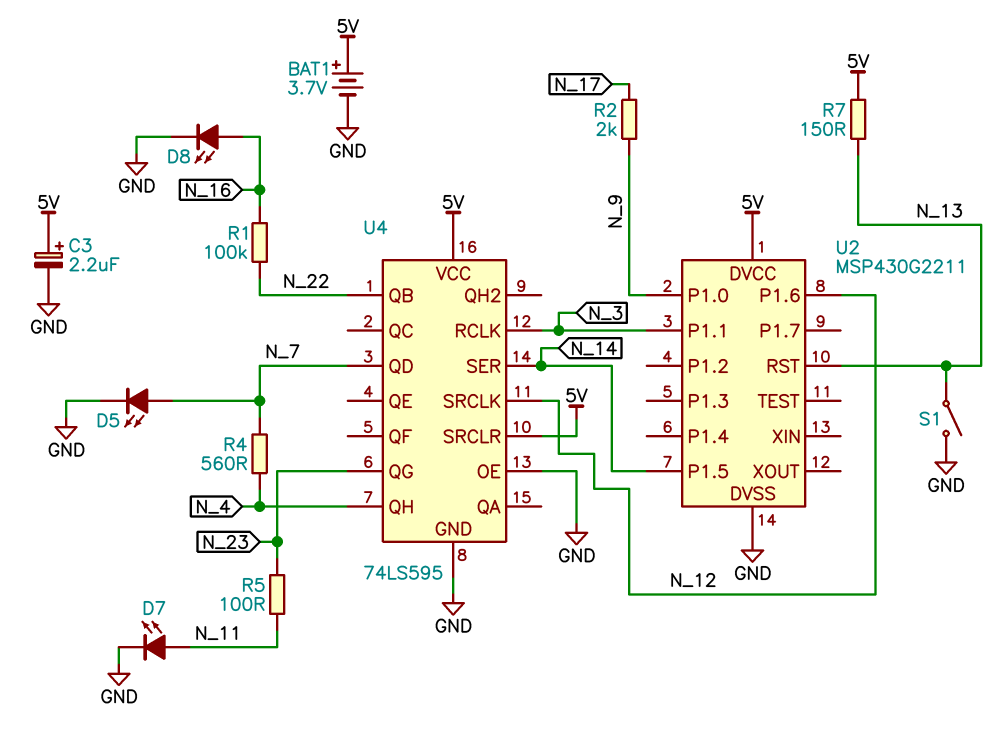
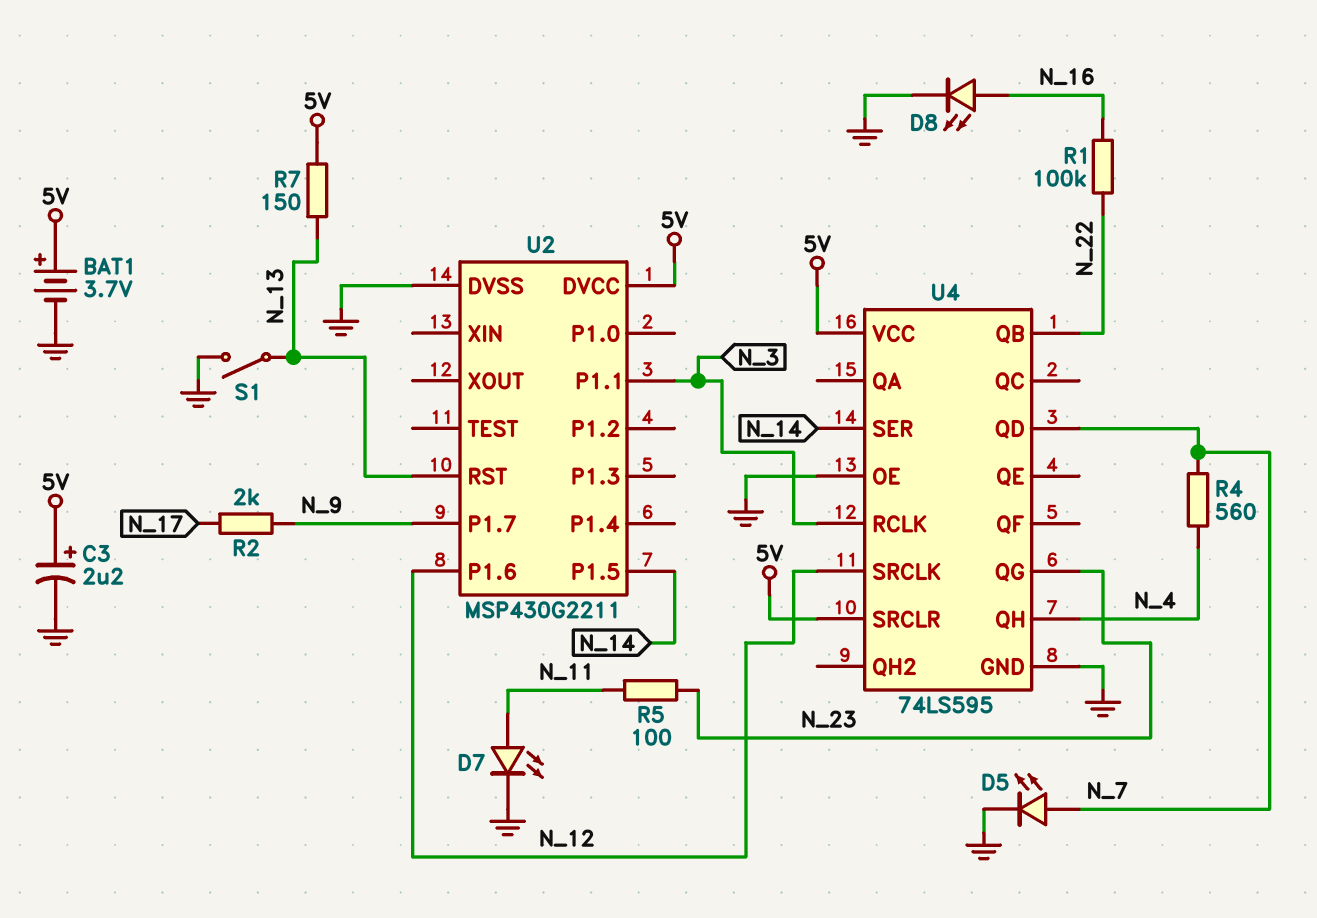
U2 pin P1.0: N_9 -> none
U2 pin P1.7: none -> N_9

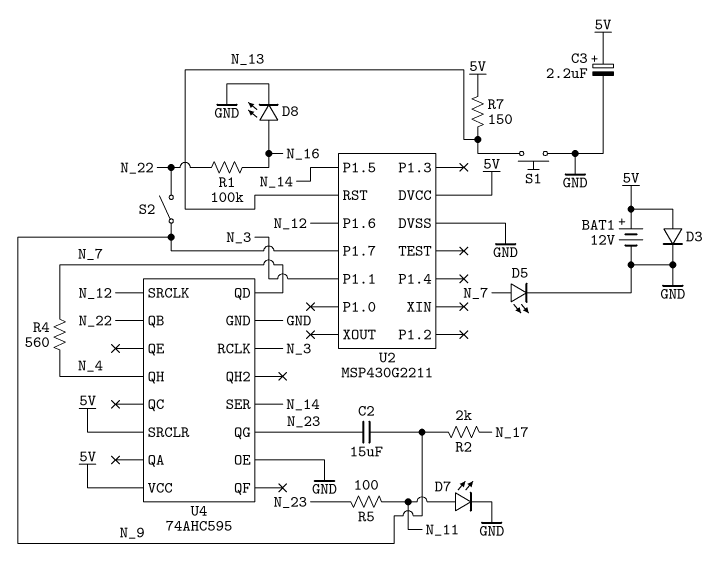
BAT1: 3.7V (plus 5V, minus GND) -> 12V (plus 5V, minus GND)
C2: none -> 15uF (N_9, N_23)
D3: none -> diode (A 5V, K GND)
S1: switch (GND, N_13) -> button (GND, N_13)
S2: none -> switch (N_9, N_22)
U4: 74LS595 -> 74AHC595

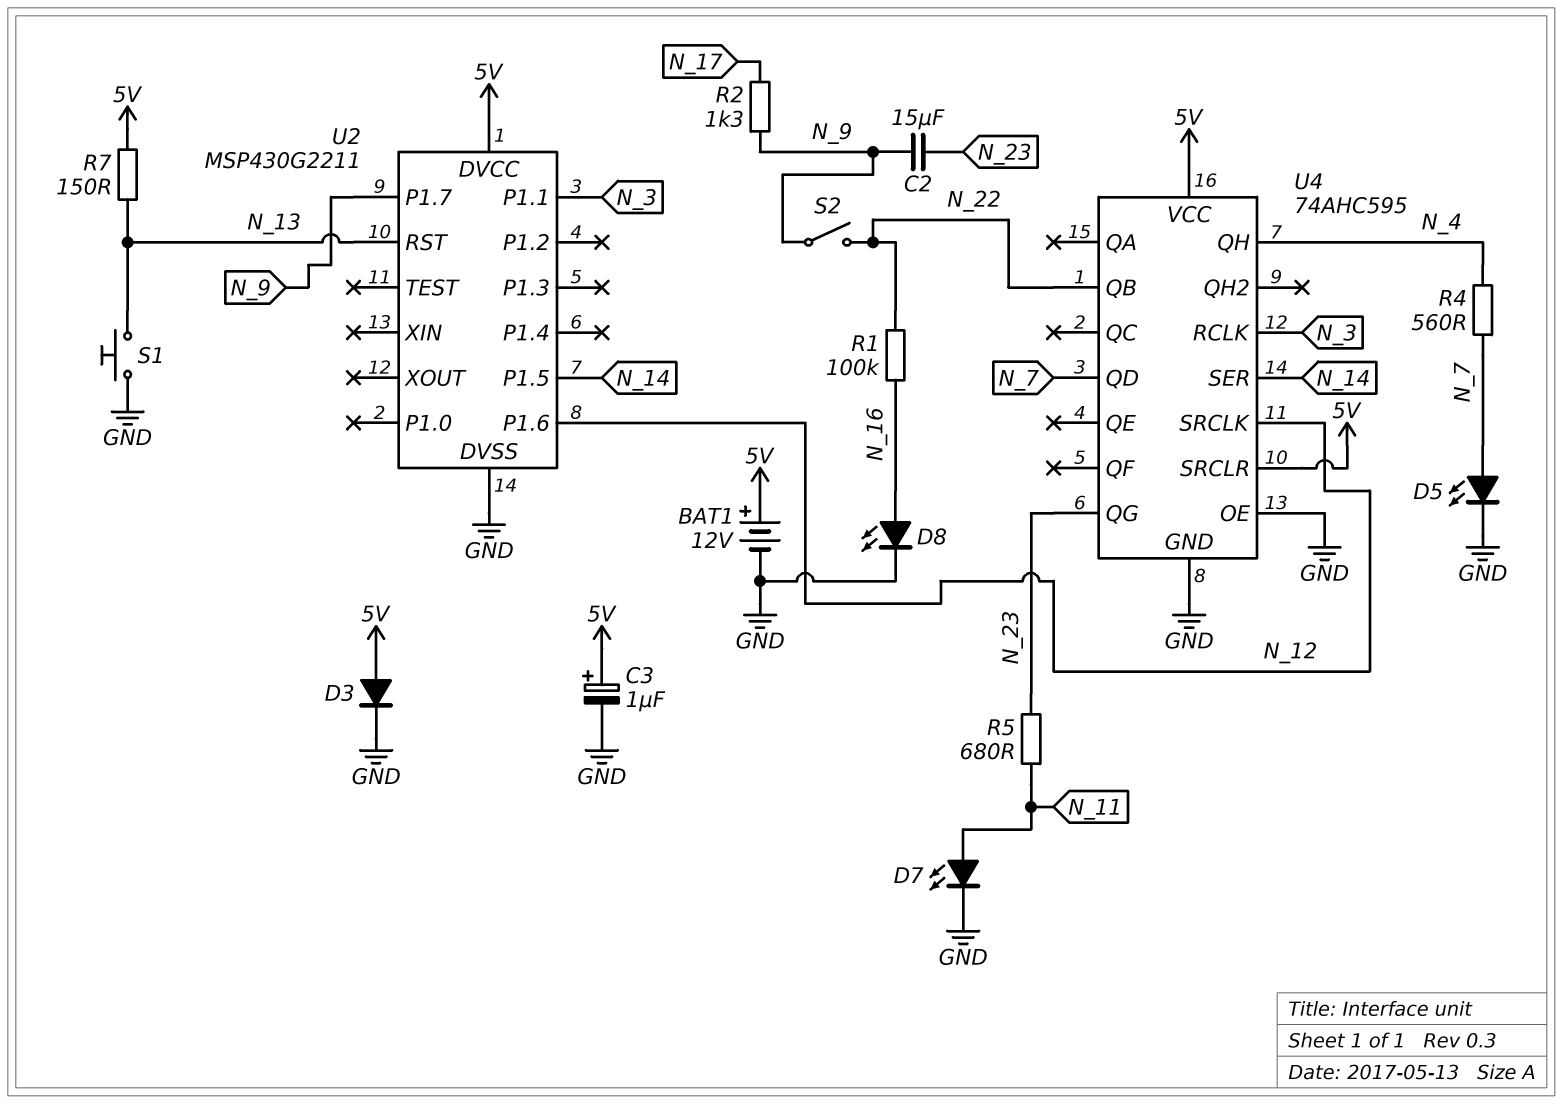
C3: 2.2uF (plus 5V, minus GND) -> 1uF (plus 5V, minus GND)
R2: 2k (N_9, N_17) -> 1.3k (N_9, N_17)
R5: 100 (N_11, N_23) -> 680 (N_11, N_23)

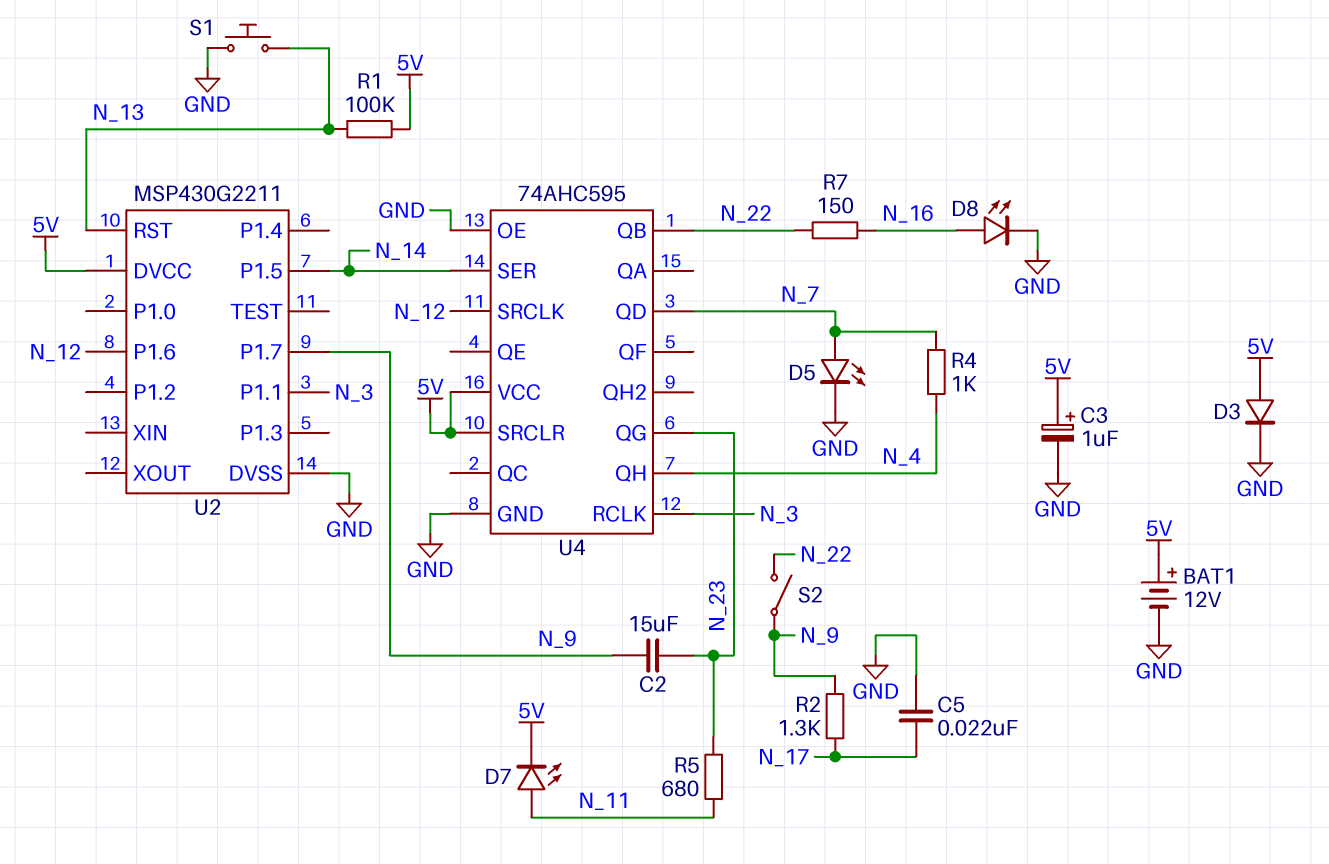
C5: none -> 22nF (GND, N_17)
D7: LED (A N_11, K GND) -> LED (A N_11, K 5V)
R1: 100k (N_16, N_22) -> 100k (5V, N_13)
R4: 560 (N_4, N_7) -> 1k (N_4, N_7)
R7: 150 (5V, N_13) -> 150 (N_16, N_22)

